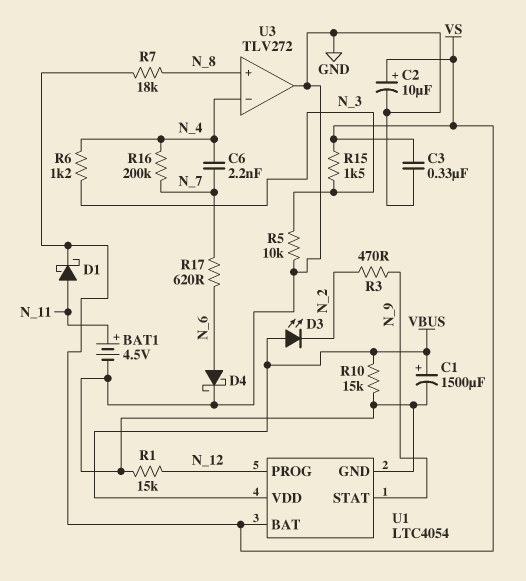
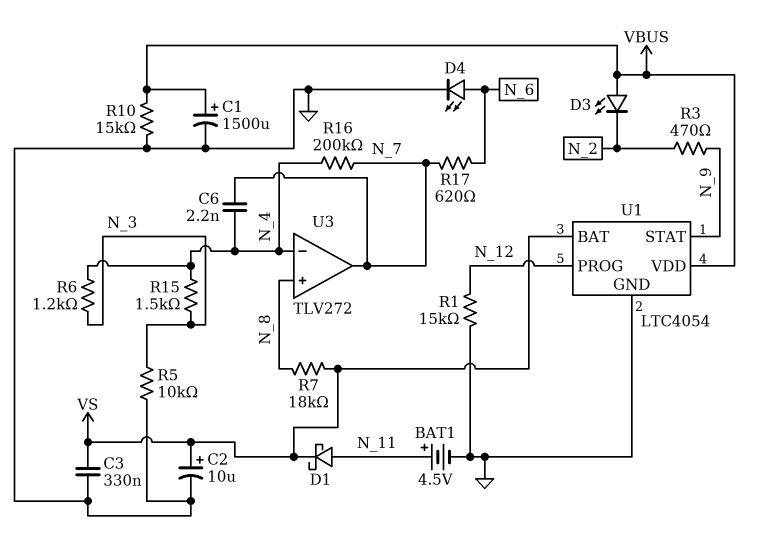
D4: schottky (A N_6, K GND) -> LED (A N_6, K GND)
R15: 1.5k (N_3, VS) -> 1.5k (N_3, N_4)
U3 pin out: GND -> N_7

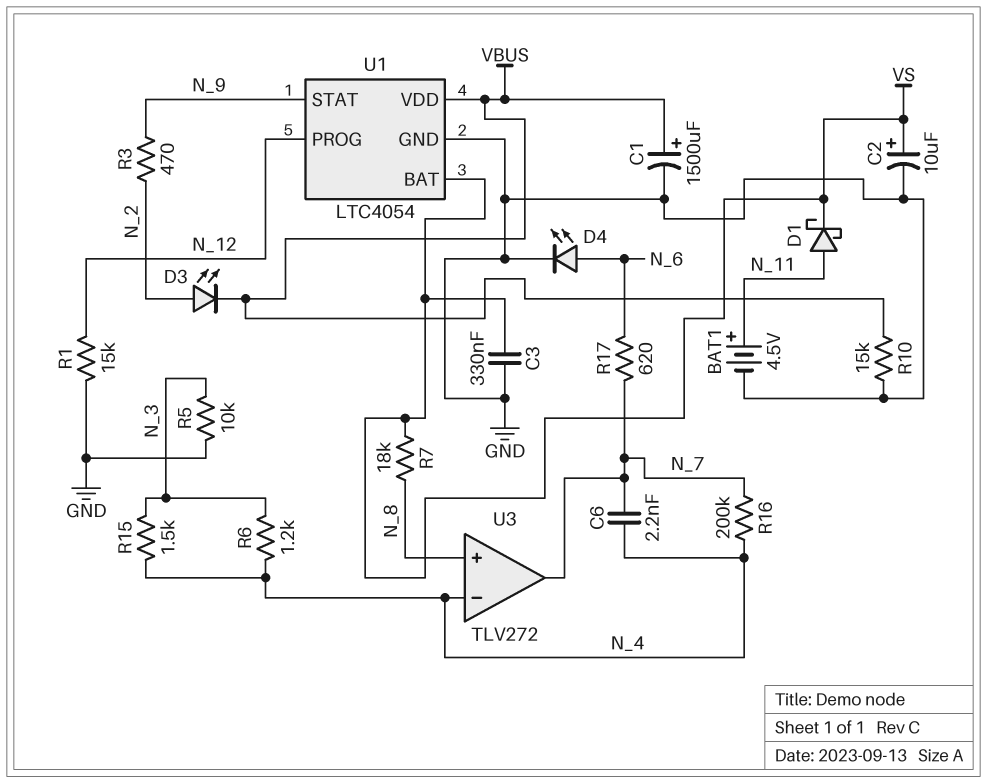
D3: LED (A VBUS, K N_2) -> LED (A N_2, K VBUS)

